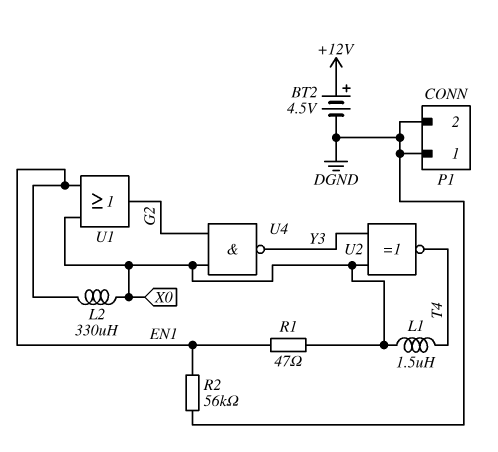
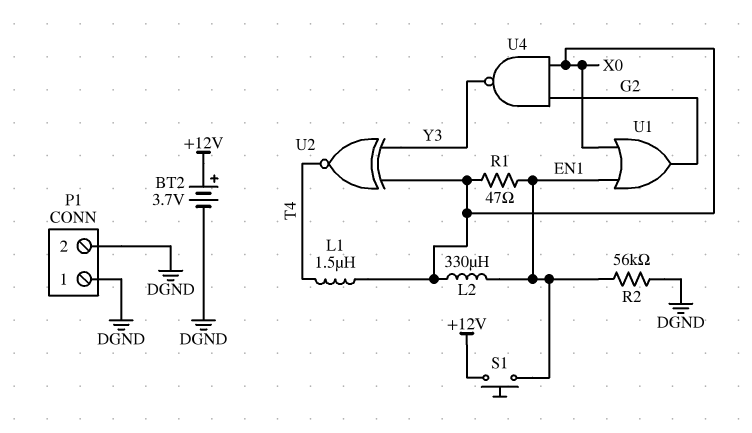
BT2: 4.5V (plus +12V, minus DGND) -> 3.7V (plus +12V, minus DGND)
S1: none -> button (+12V, EN1)

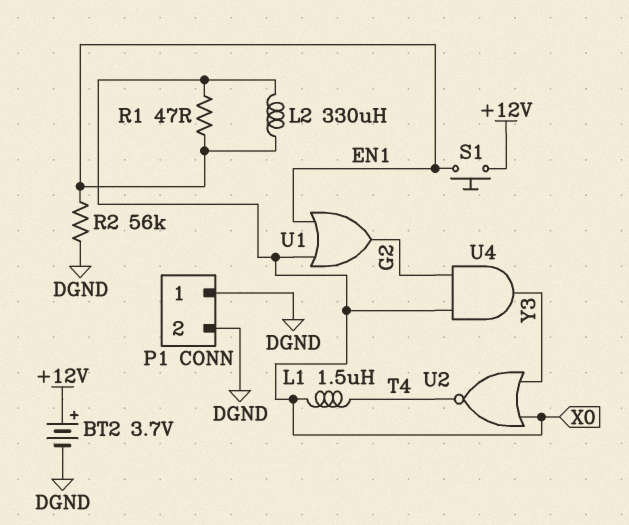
U2: XNOR (in X0, in Y3, out T4) -> NOR (in X0, in Y3, out T4)
U4: NAND (in G2, in X0, out Y3) -> AND (in G2, in X0, out Y3)

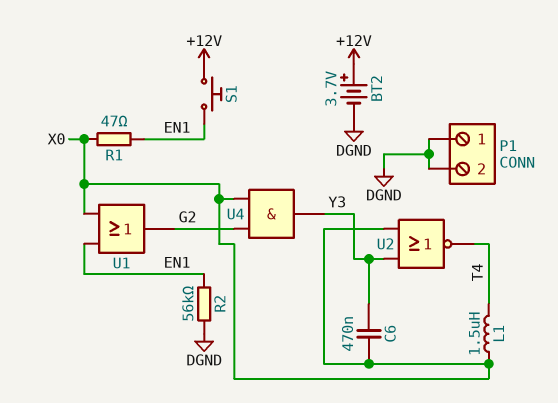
C6: none -> 470nF (X0, Y3)
L2: 330uH (EN1, X0) -> none

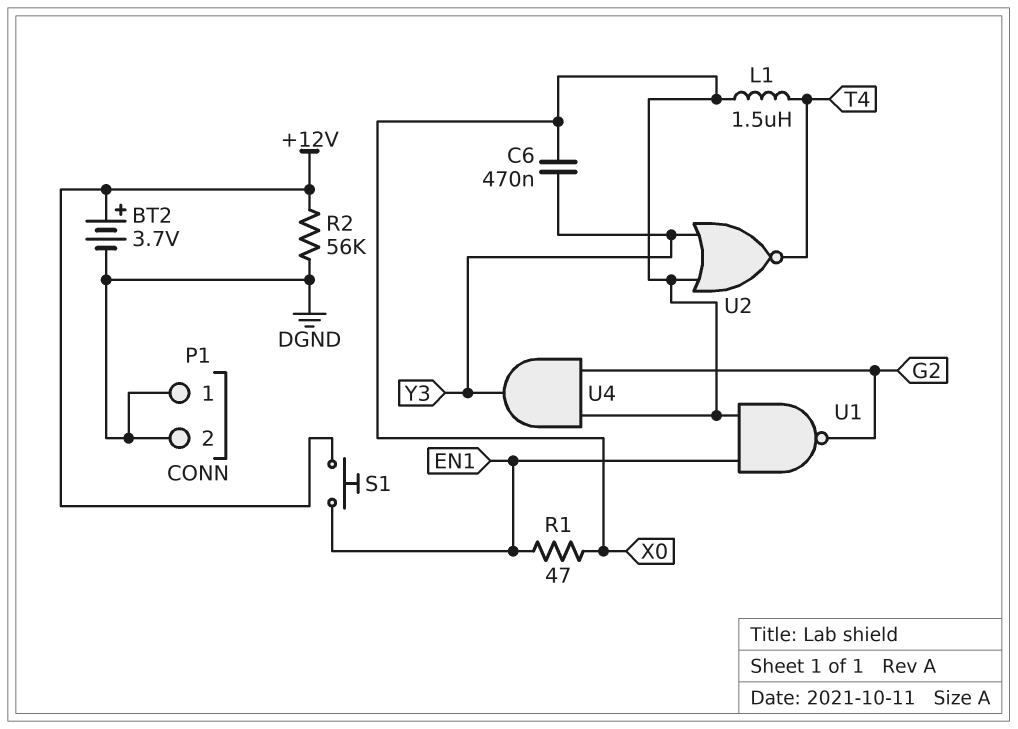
R2: 56k (DGND, EN1) -> 56k (+12V, DGND)
U1: OR (in EN1, in X0, out G2) -> NAND (in EN1, in X0, out G2)

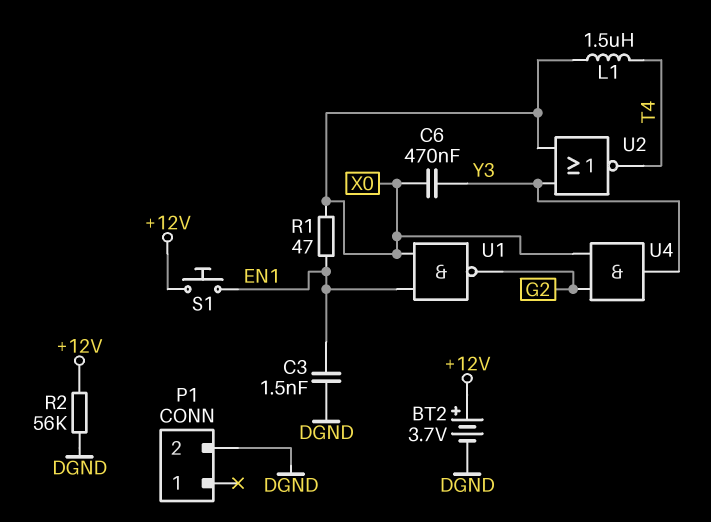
C3: none -> 1.5nF (DGND, EN1)
P1 pin 1: DGND -> none

